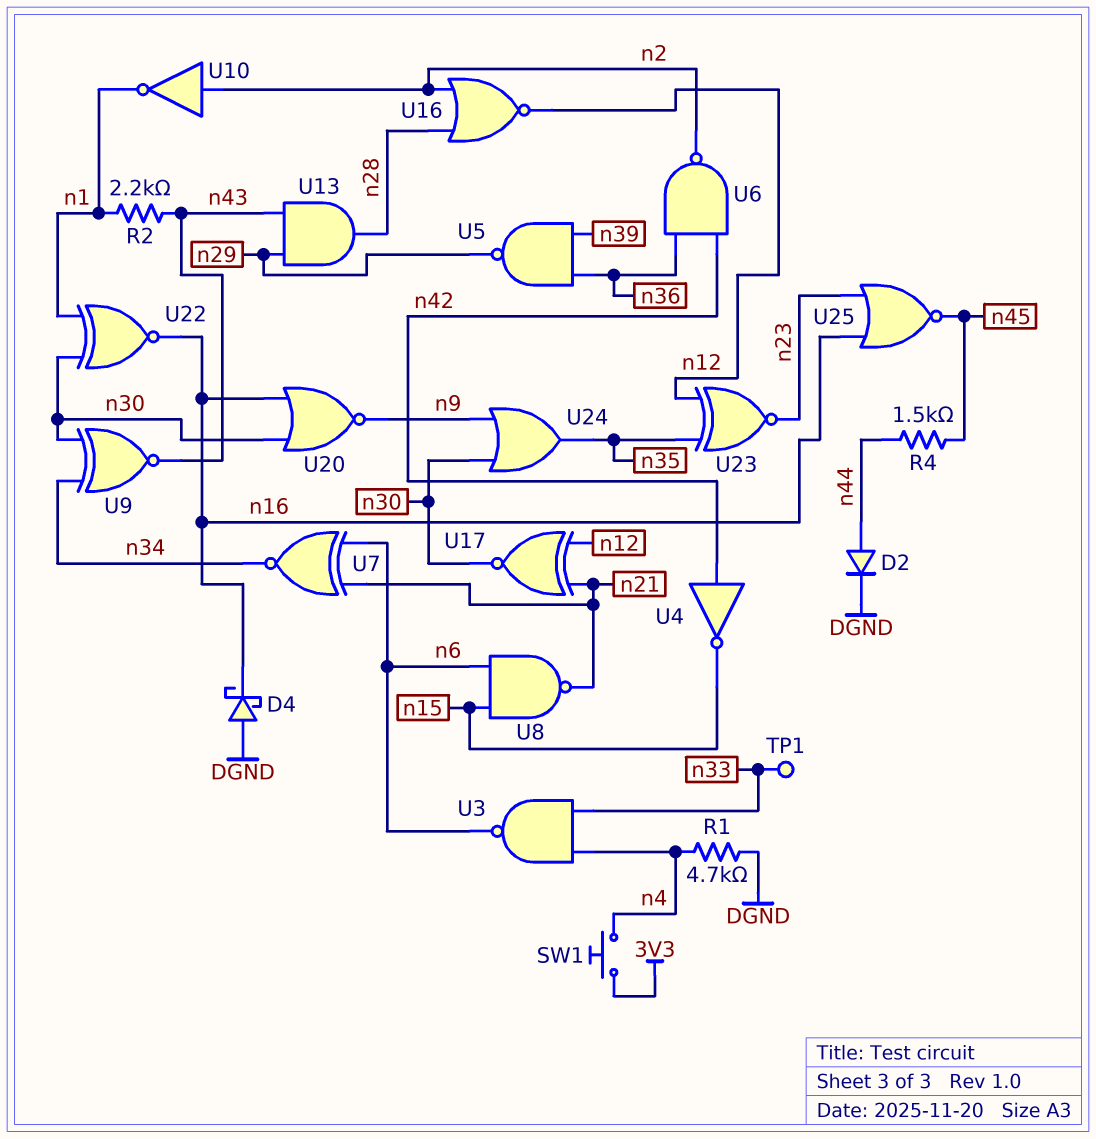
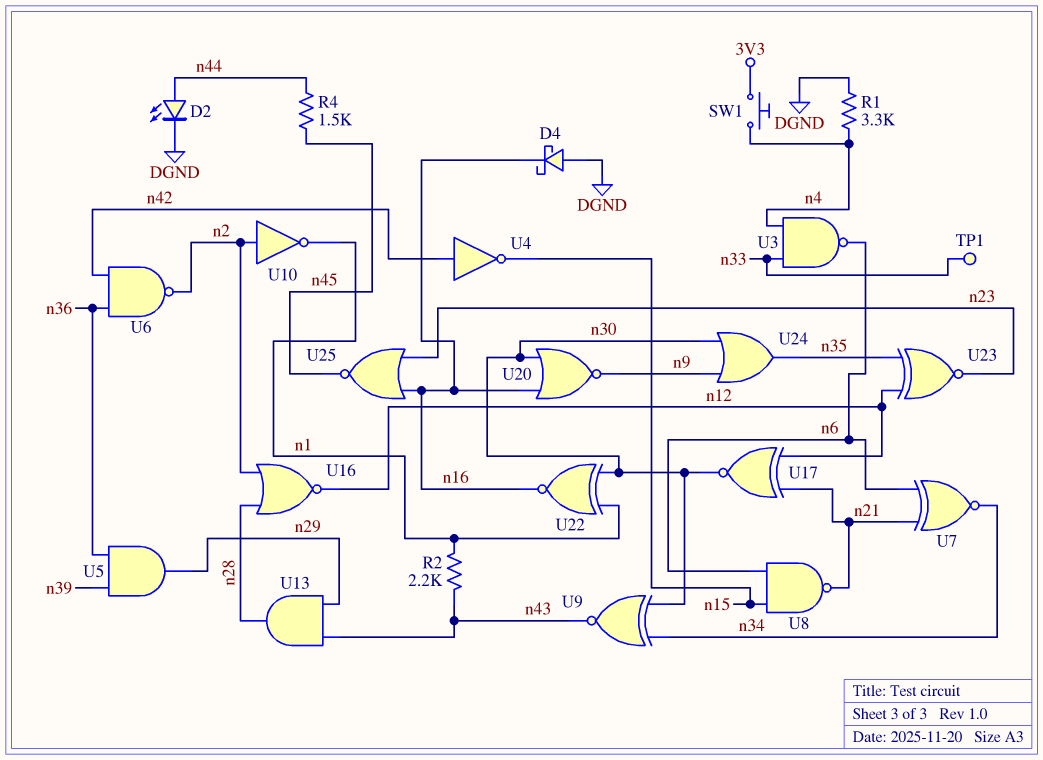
D2: diode (A n44, K DGND) -> LED (A n44, K DGND)
R1: 4.7k (DGND, n4) -> 3.3k (DGND, n4)
U5: NAND (in n36, in n39, out n29) -> AND (in n36, in n39, out n29)

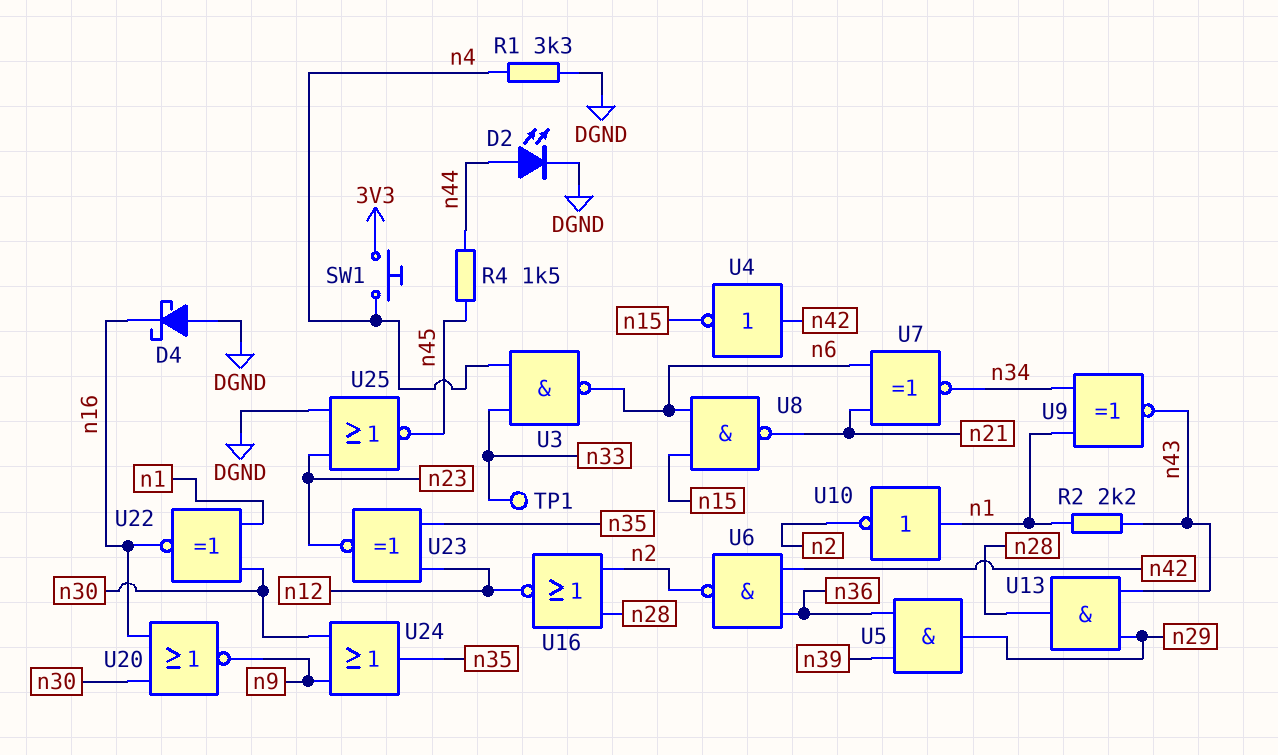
U9: XNOR (in n30, in n34, out n43) -> XNOR (in n1, in n34, out n43)
U10: NOT (in n2, out n1) -> NOT (in n1, out n2)
U17: XNOR (in n12, in n21, out n30) -> none
U25: NOR (in n16, in n23, out n45) -> NOR (in DGND, in n23, out n45)

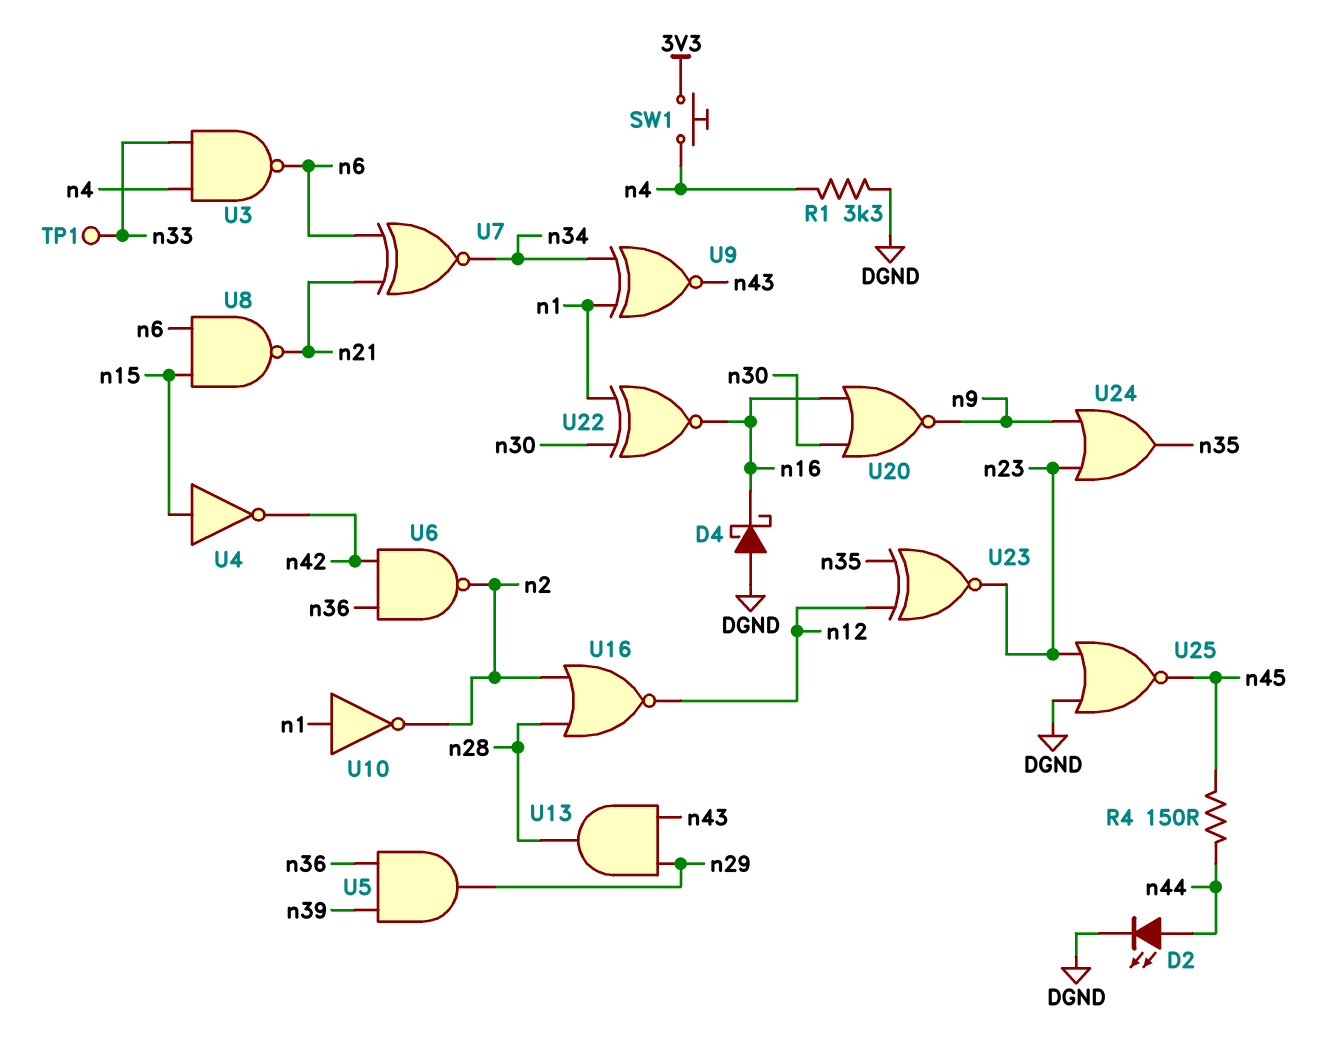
R2: 2.2k (n1, n43) -> none
R4: 1.5k (n44, n45) -> 150 (n44, n45)
U4: NOT (in n42, out n15) -> NOT (in n15, out n42)
U24: OR (in n9, in n30, out n35) -> OR (in n9, in n23, out n35)

